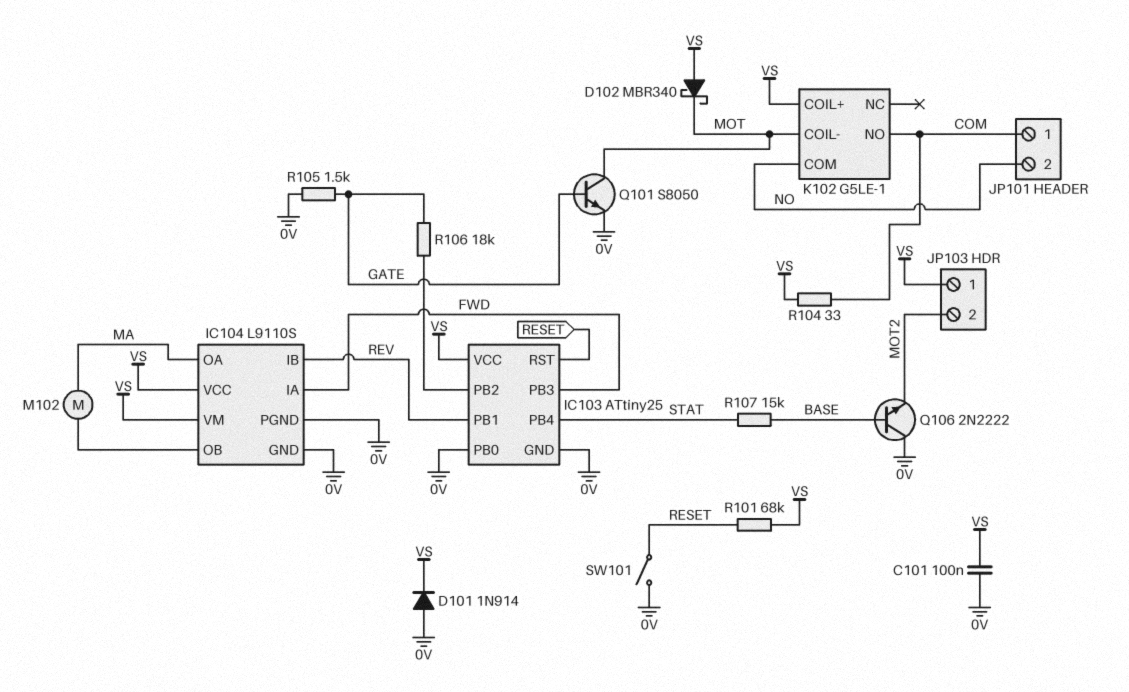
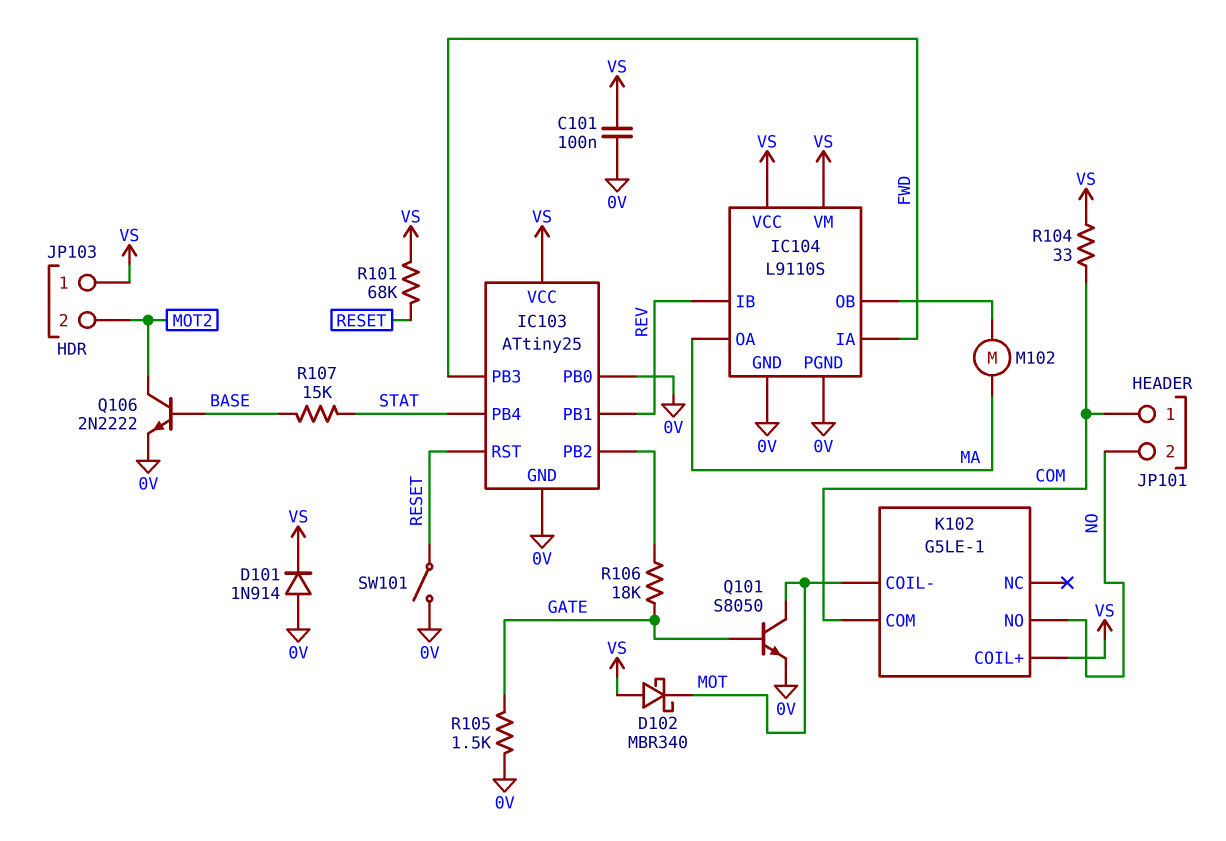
K102 pin COM: NO -> COM
K102 pin NO: COM -> NO
Q106: NPN 2N2222 (B BASE, C 0V, E MOT2) -> NPN 2N2222 (B BASE, C MOT2, E 0V)

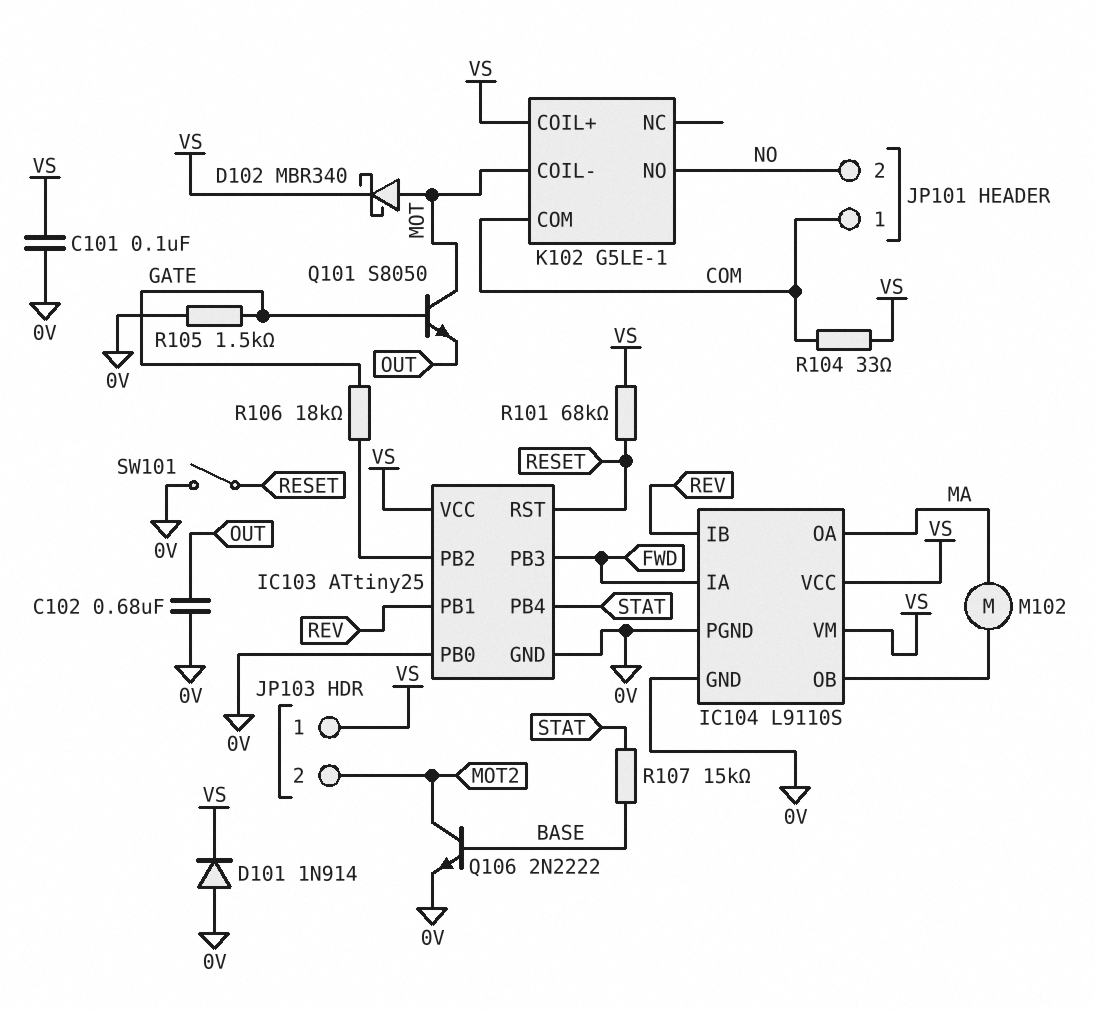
C102: none -> 680nF (0V, OUT)
D102: schottky MBR340 (A VS, K MOT) -> schottky MBR340 (A MOT, K VS)
Q101: NPN S8050 (B GATE, C MOT, E 0V) -> NPN S8050 (B GATE, C MOT, E OUT)

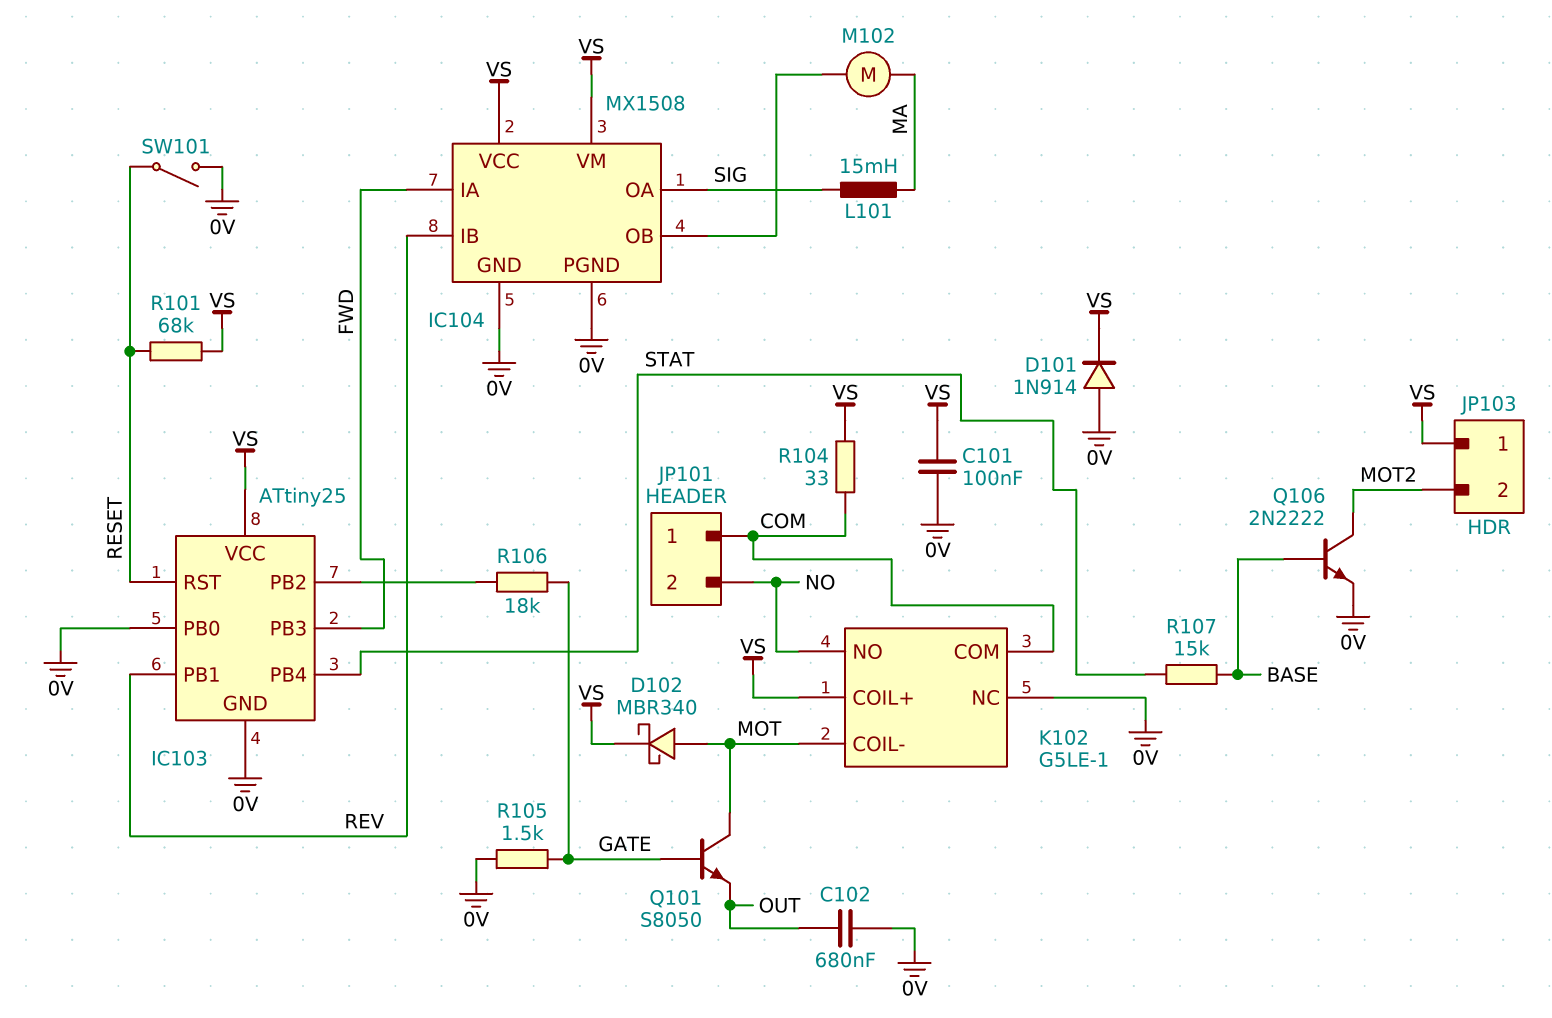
IC104: L9110S -> MX1508
IC104 pin OA: MA -> SIG
K102 pin NC: none -> 0V
L101: none -> 15mH (MA, SIG)

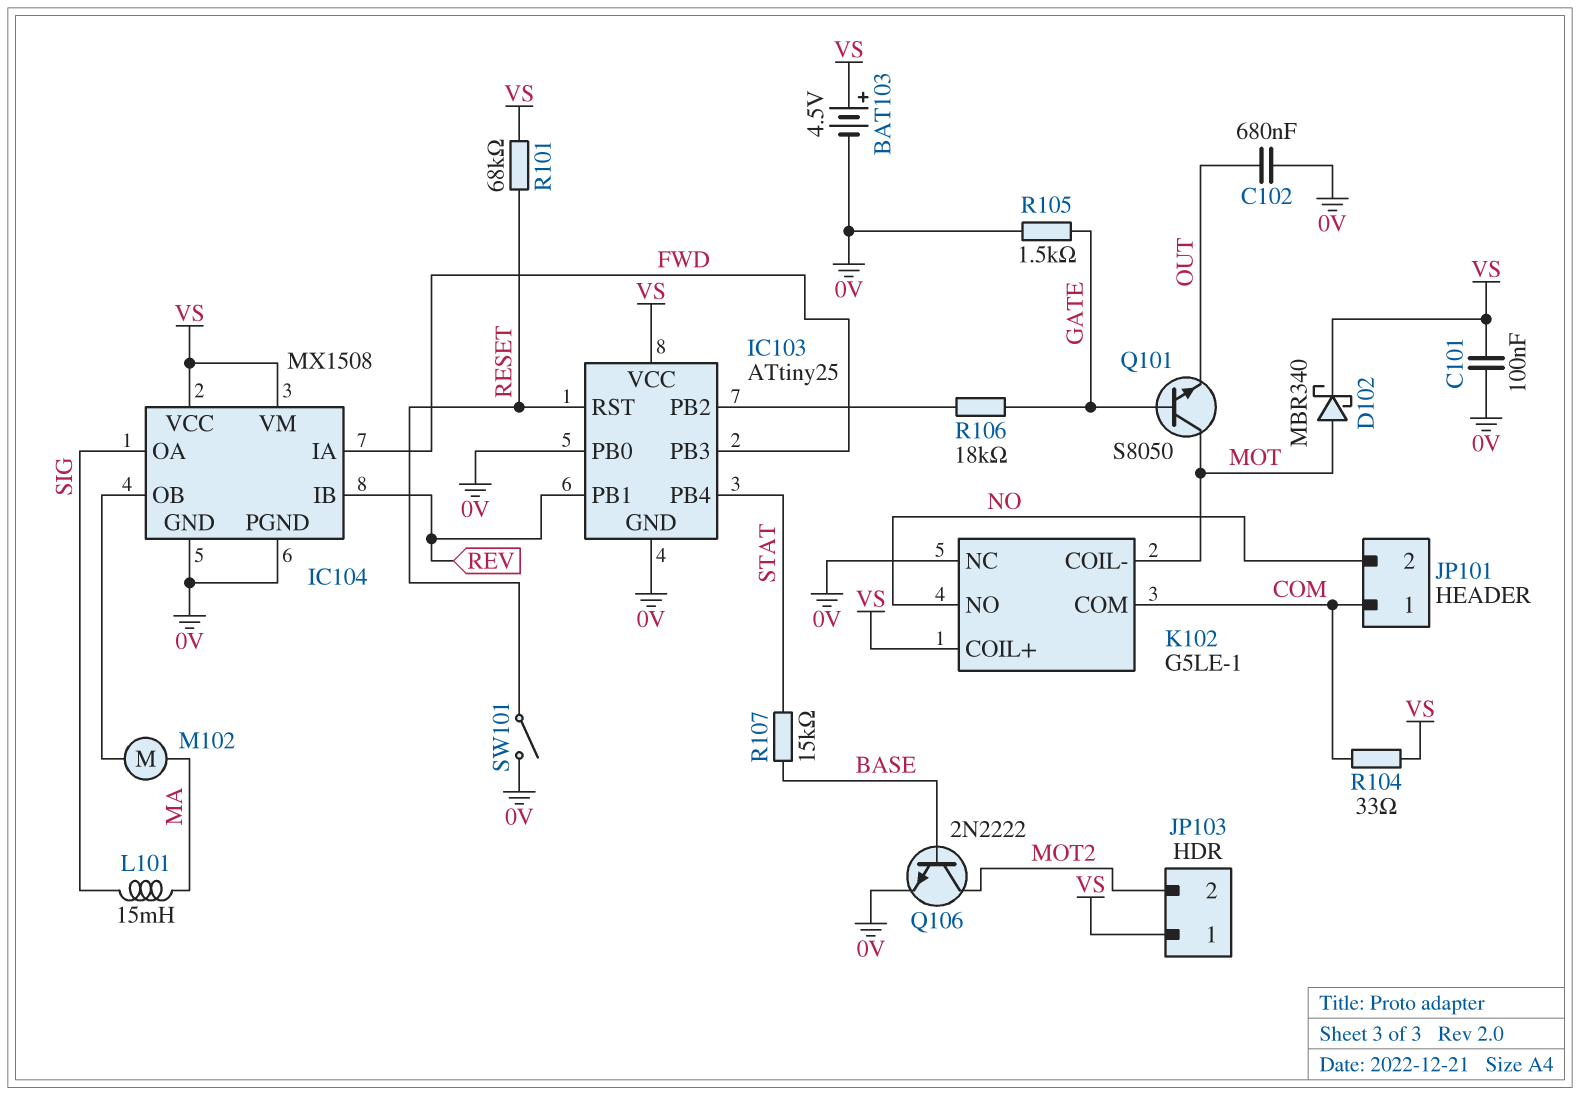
BAT103: none -> 4.5V (plus VS, minus 0V)
D101: diode 1N914 (A 0V, K VS) -> none

